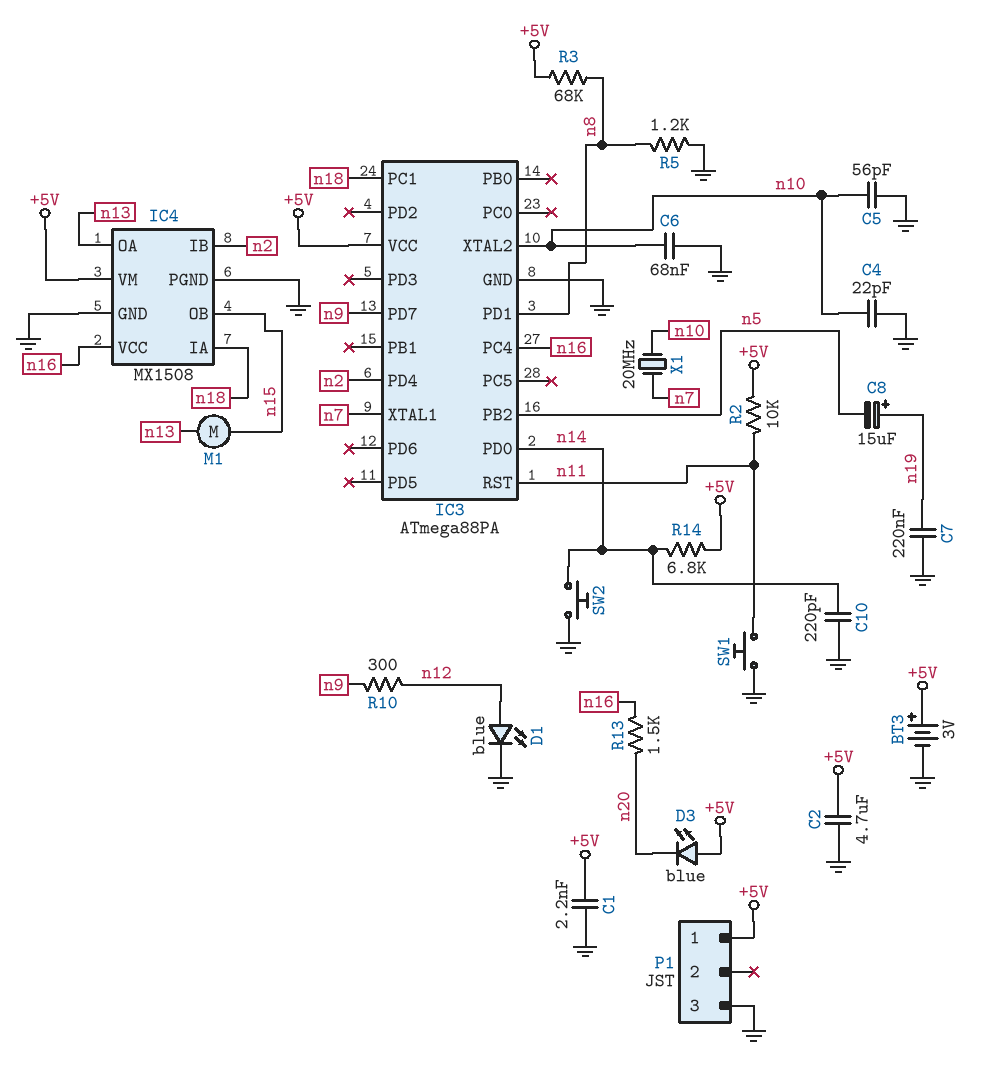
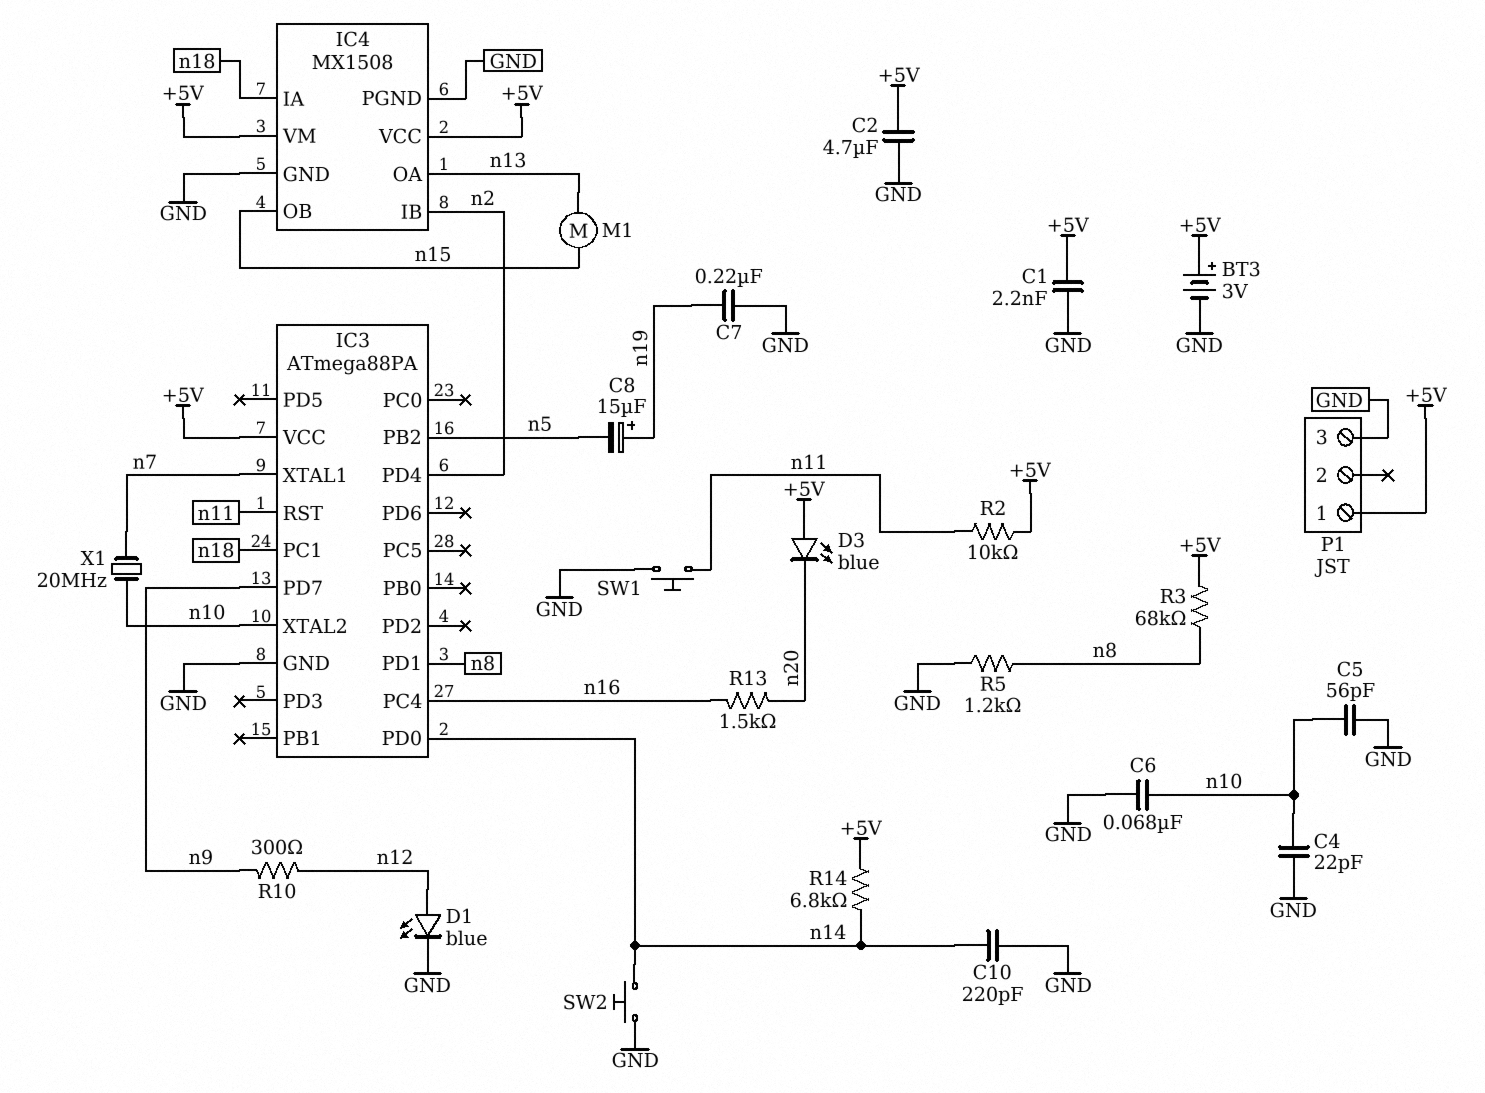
IC4 pin VCC: n16 -> +5V

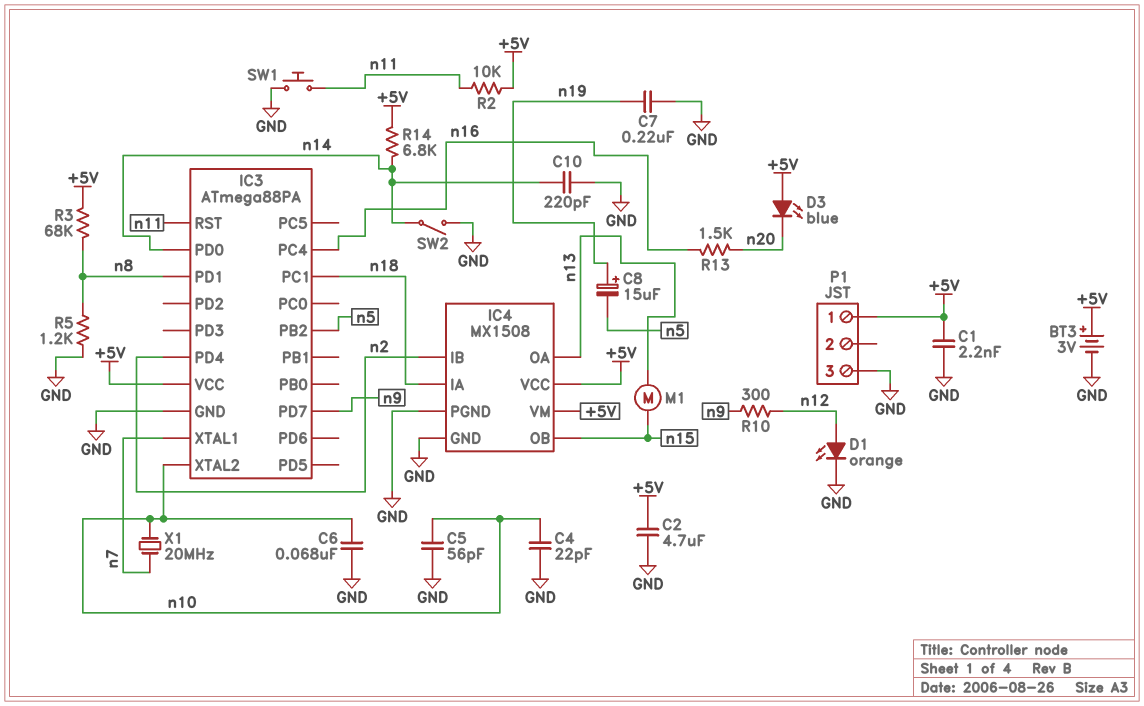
D1: LED blue (A n12, K GND) -> LED orange (A n12, K GND)
SW2: button (GND, n14) -> switch (GND, n14)

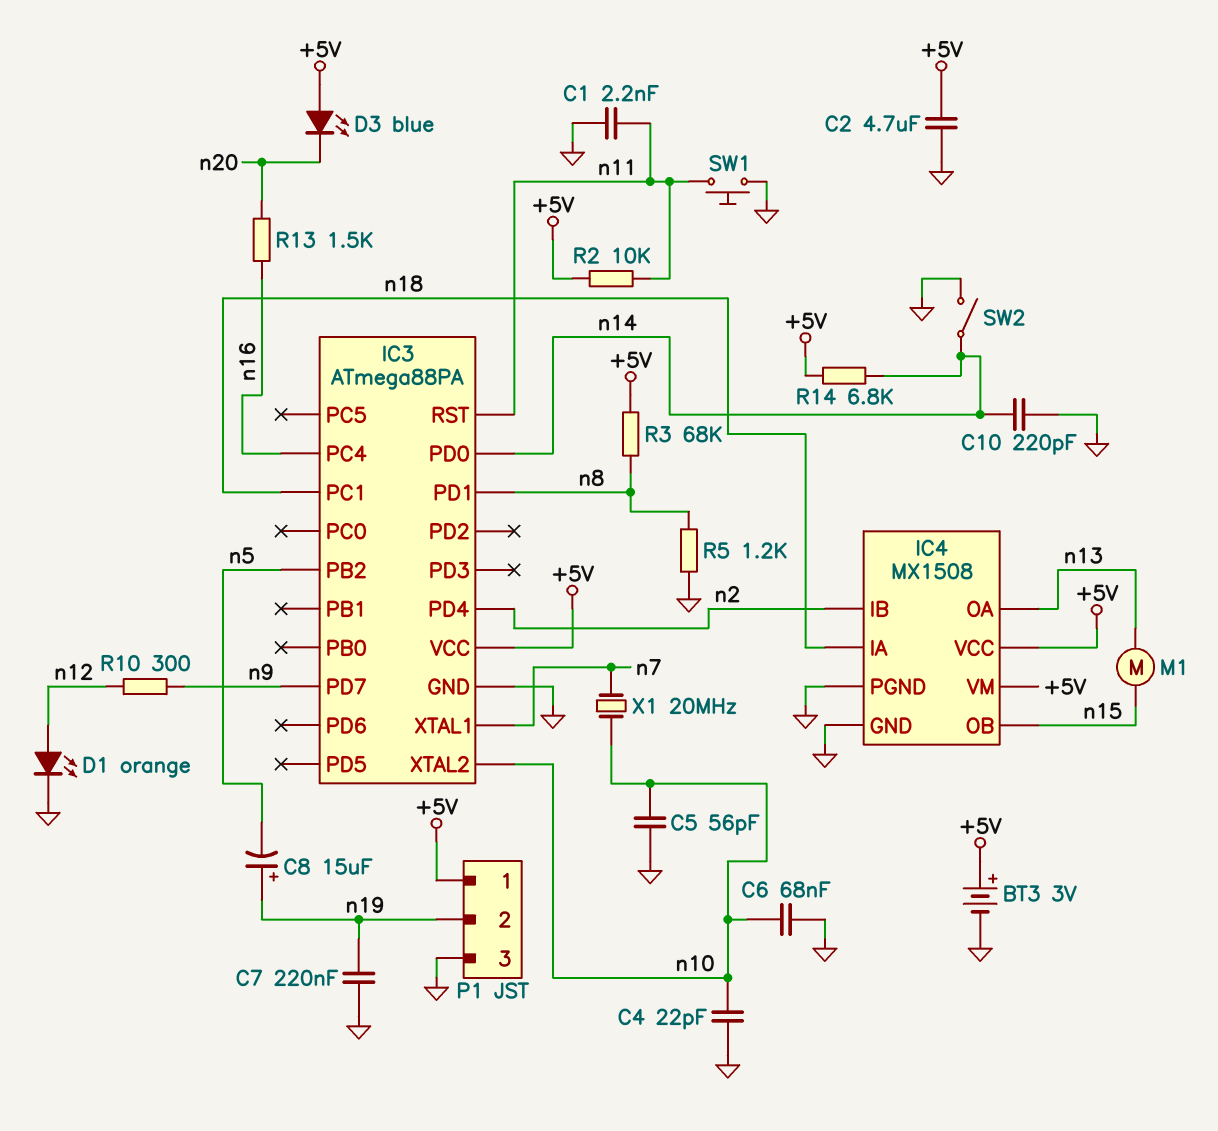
C1: 2.2nF (+5V, GND) -> 2.2nF (GND, n11)
P1 pin 2: none -> n19

